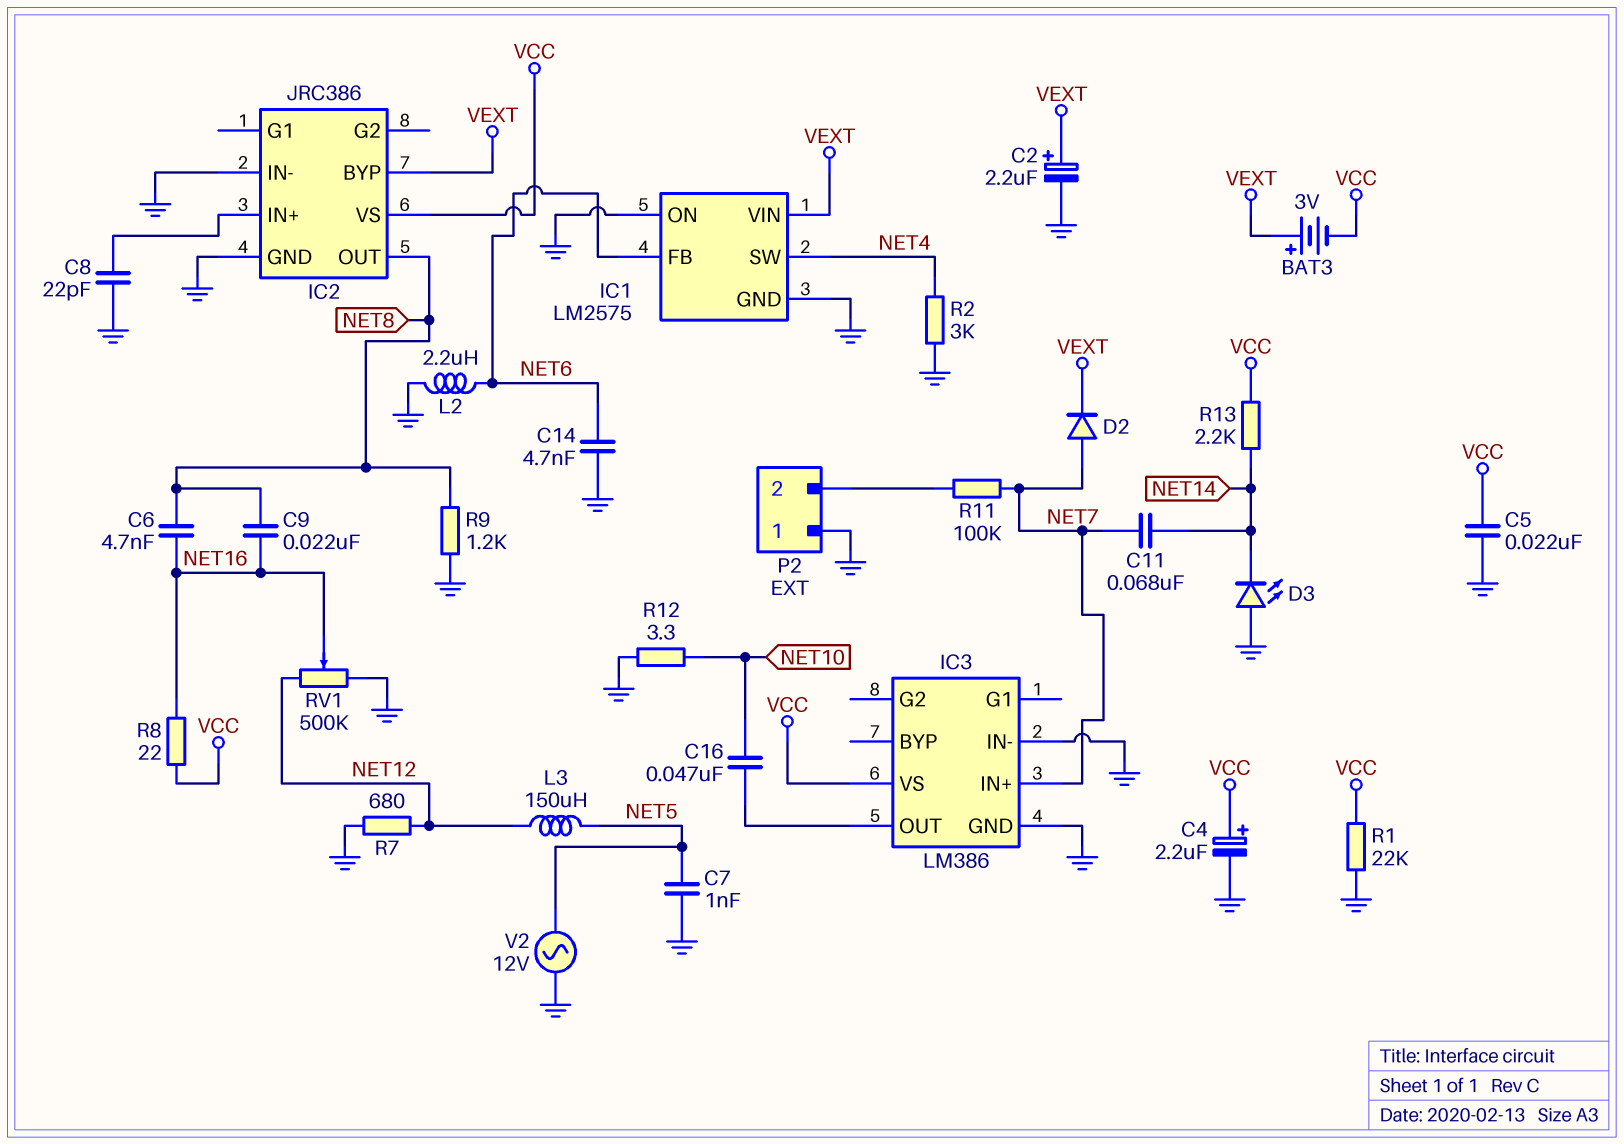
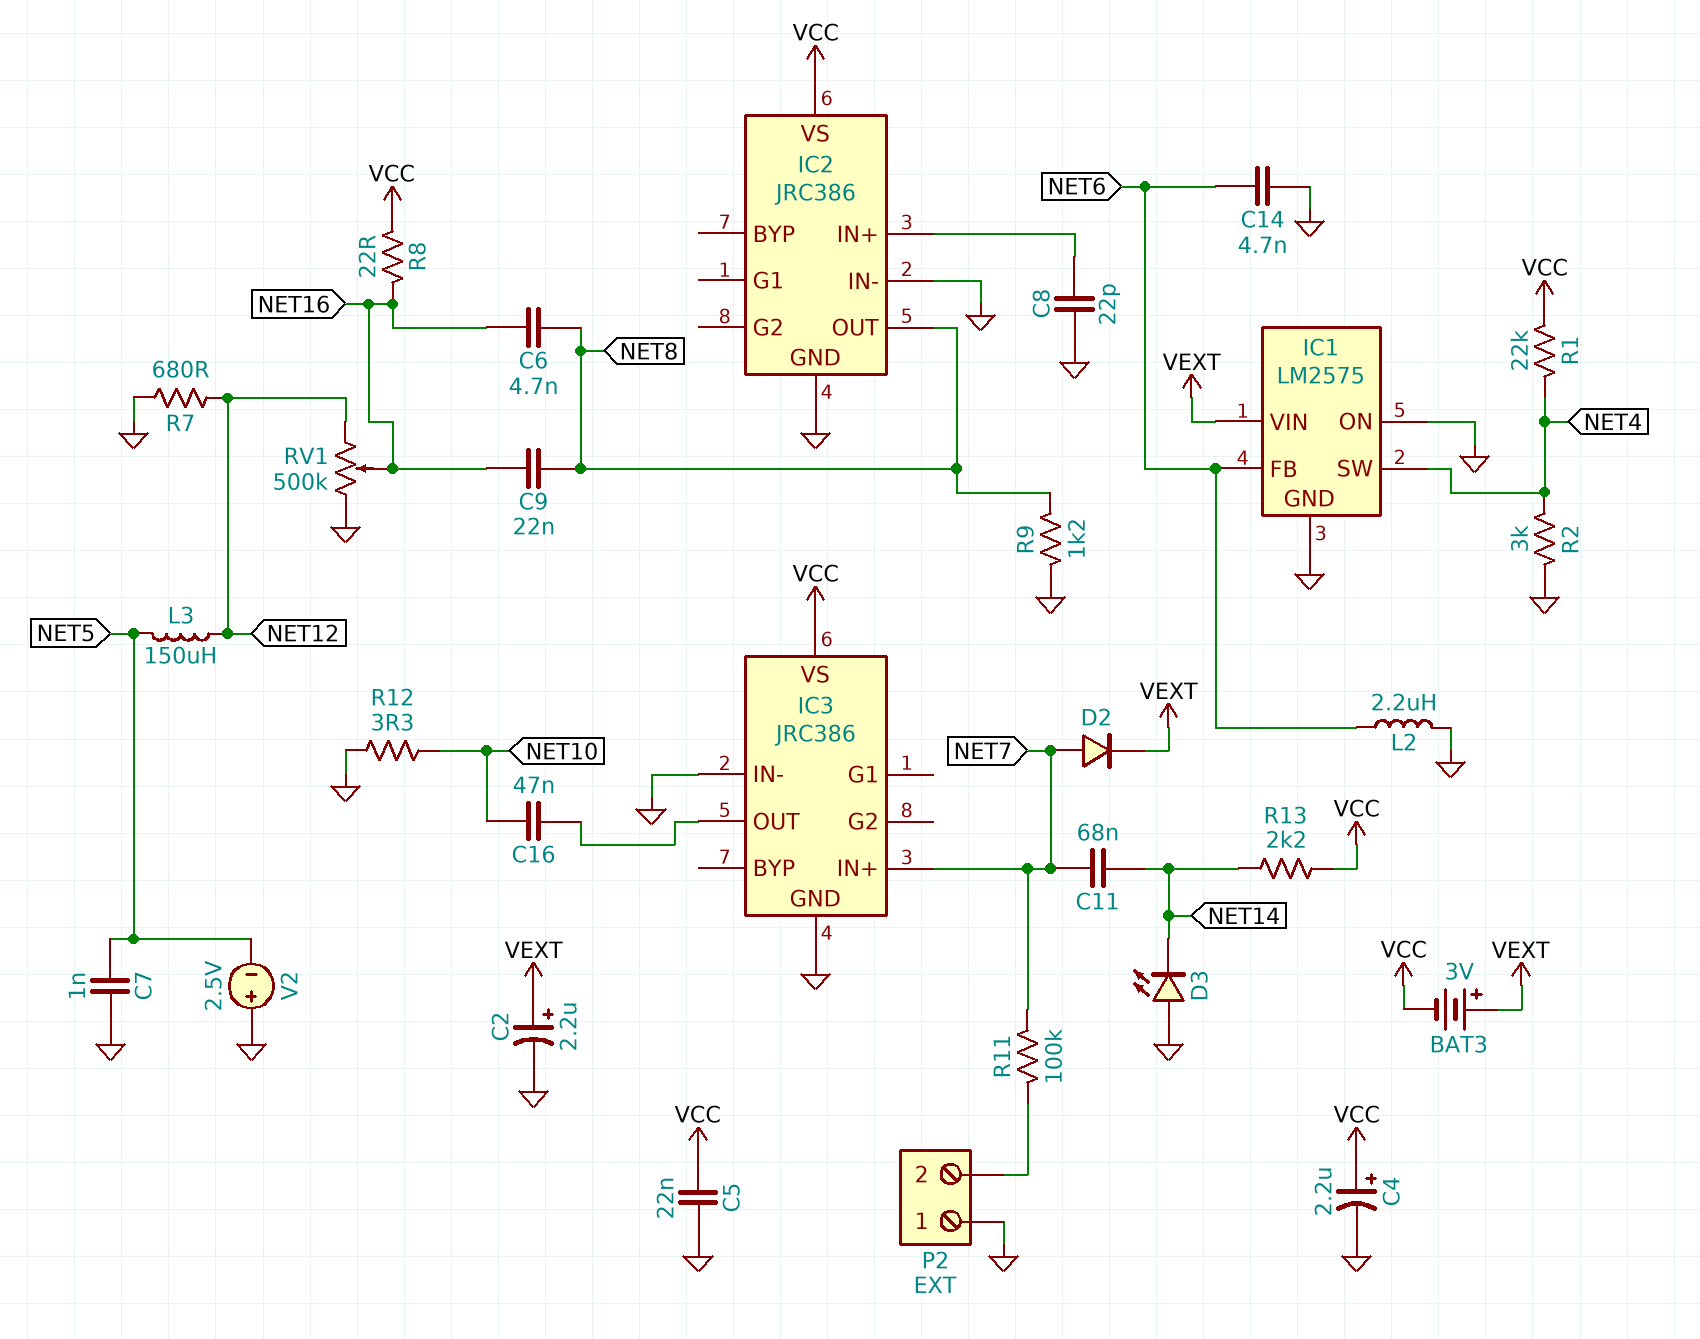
IC2 pin BYP: VEXT -> none
IC3: LM386 -> JRC386
R1: 22k (GND, VCC) -> 22k (NET4, VCC)
V2: AC 12V (GND, NET5) -> 2.5V (plus GND, minus NET5)

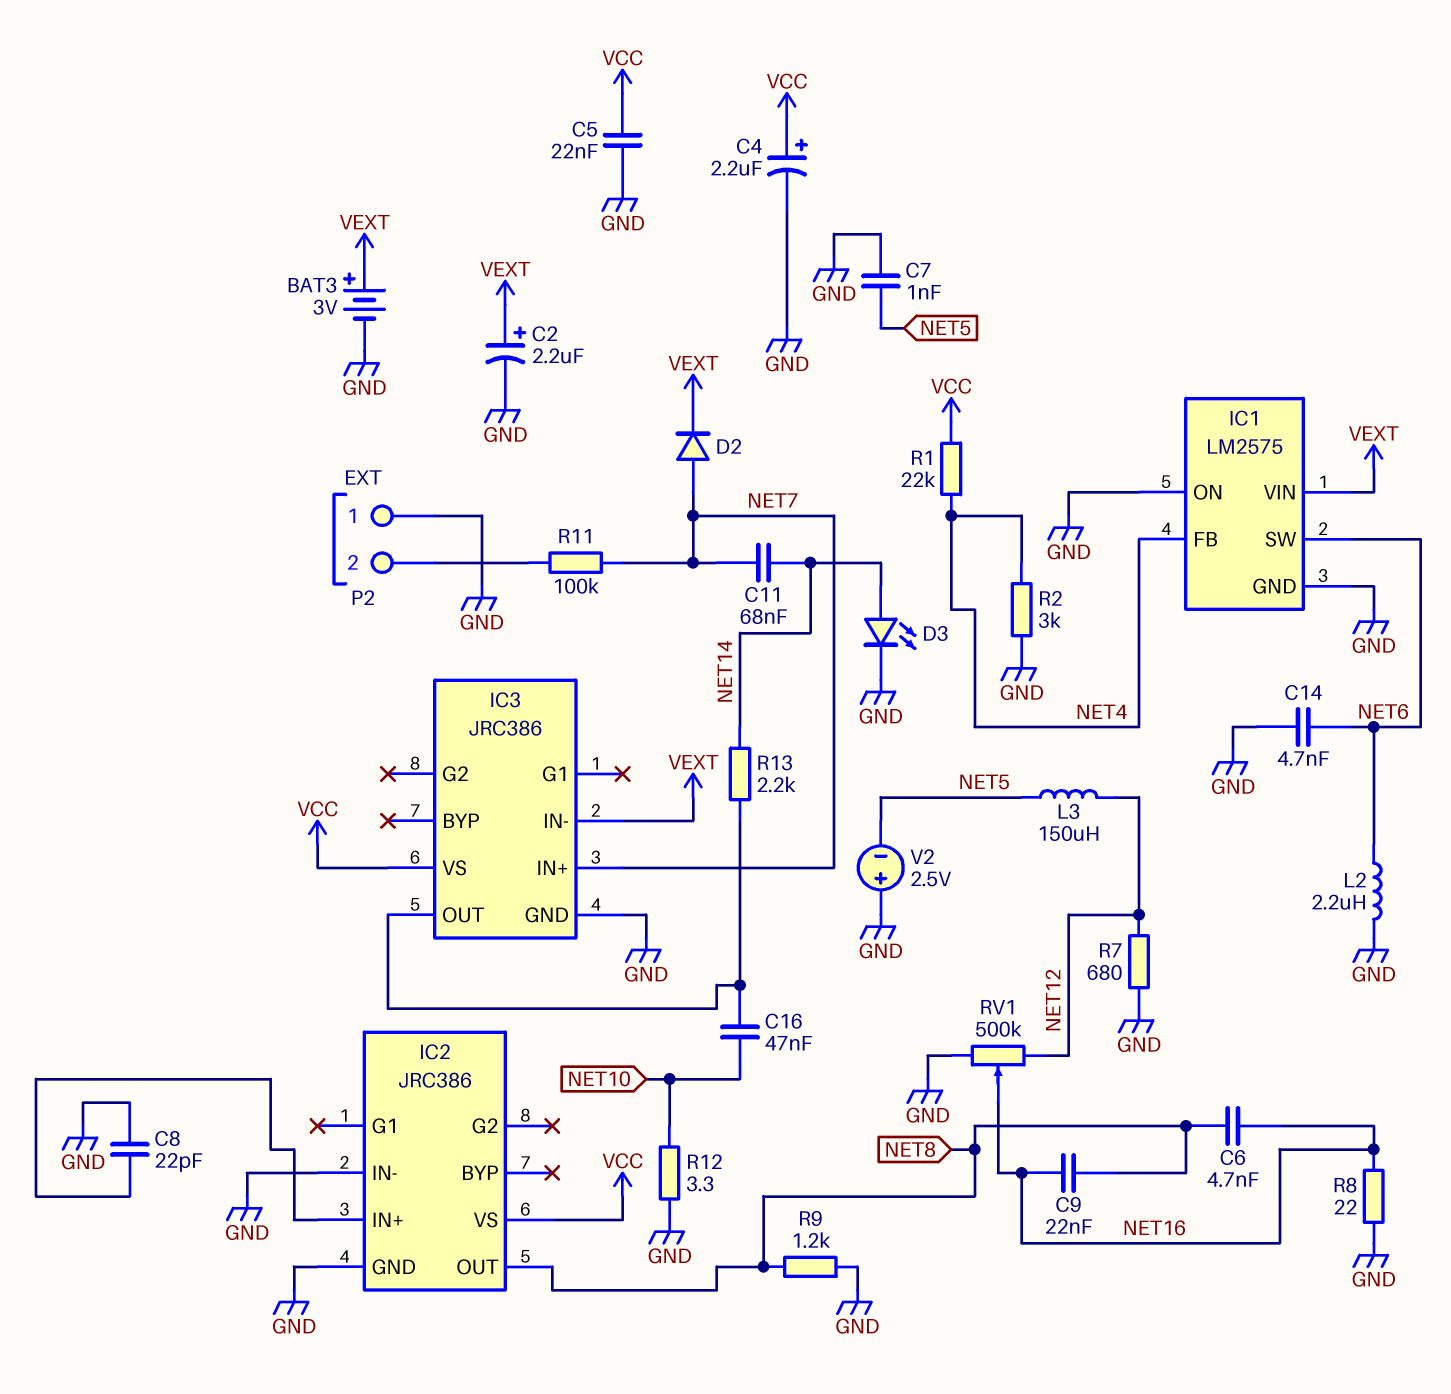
BAT3: 3V (plus VEXT, minus VCC) -> 3V (plus VEXT, minus GND)
D3: LED (A GND, K NET14) -> LED (A NET14, K GND)
IC1 pin FB: NET6 -> NET4
IC1 pin SW: NET4 -> NET6
IC3 pin IN-: GND -> VEXT
R8: 22 (NET16, VCC) -> 22 (GND, NET16)
R13: 2.2k (NET14, VCC) -> 2.2k (IC3/OUT, NET14)

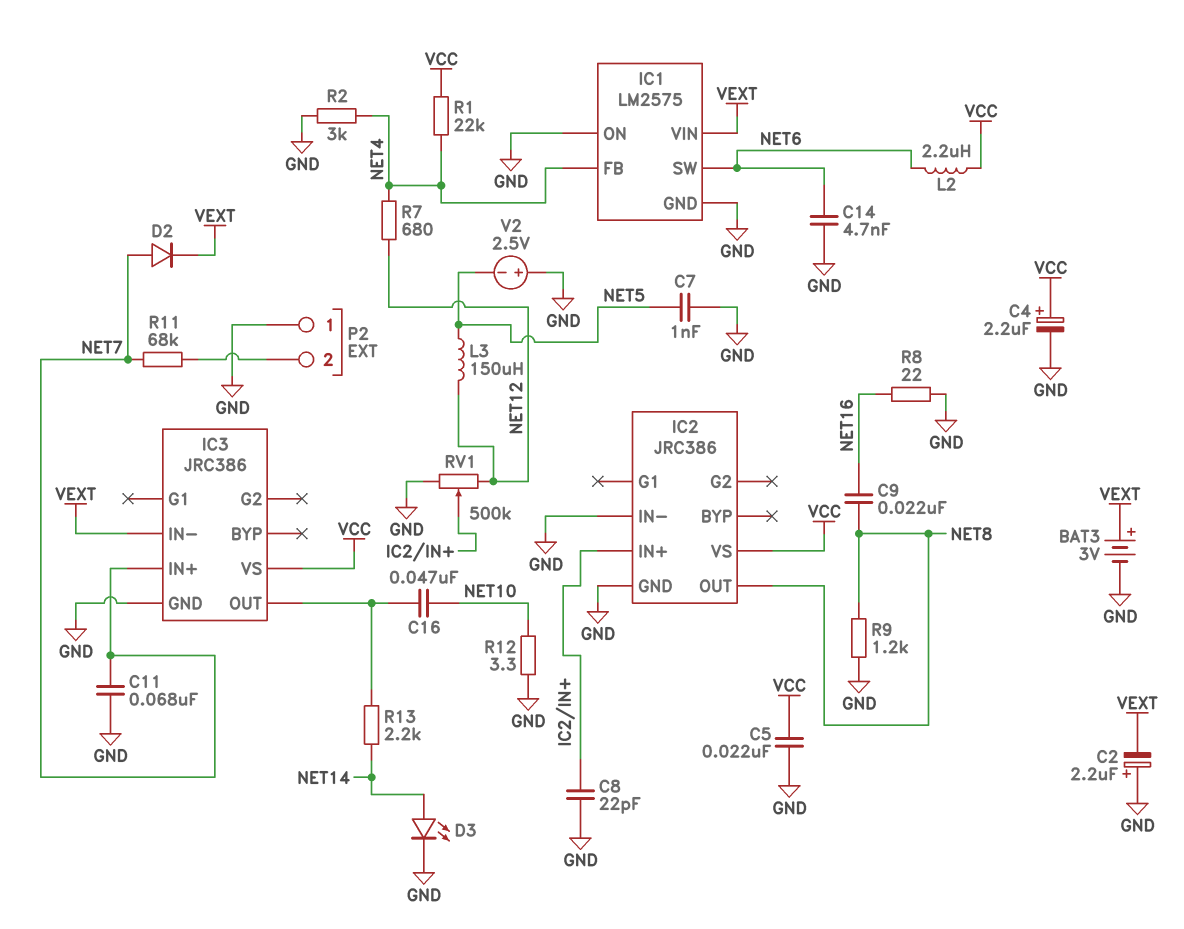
C2: 2.2uF (plus VEXT, minus GND) -> 2.2uF (plus GND, minus VEXT)
C6: 4.7nF (NET8, NET16) -> none
C11: 68nF (NET7, NET14) -> 68nF (GND, NET7)
L2: 2.2uH (GND, NET6) -> 2.2uH (NET6, VCC)
R7: 680 (GND, NET12) -> 680 (NET4, NET12)
R11: 100k (NET7, P2/2) -> 68k (NET7, P2/2)
RV1: 500k (GND, NET12, wiper NET16) -> 500k (GND, NET12, wiper IC2/IN+)

